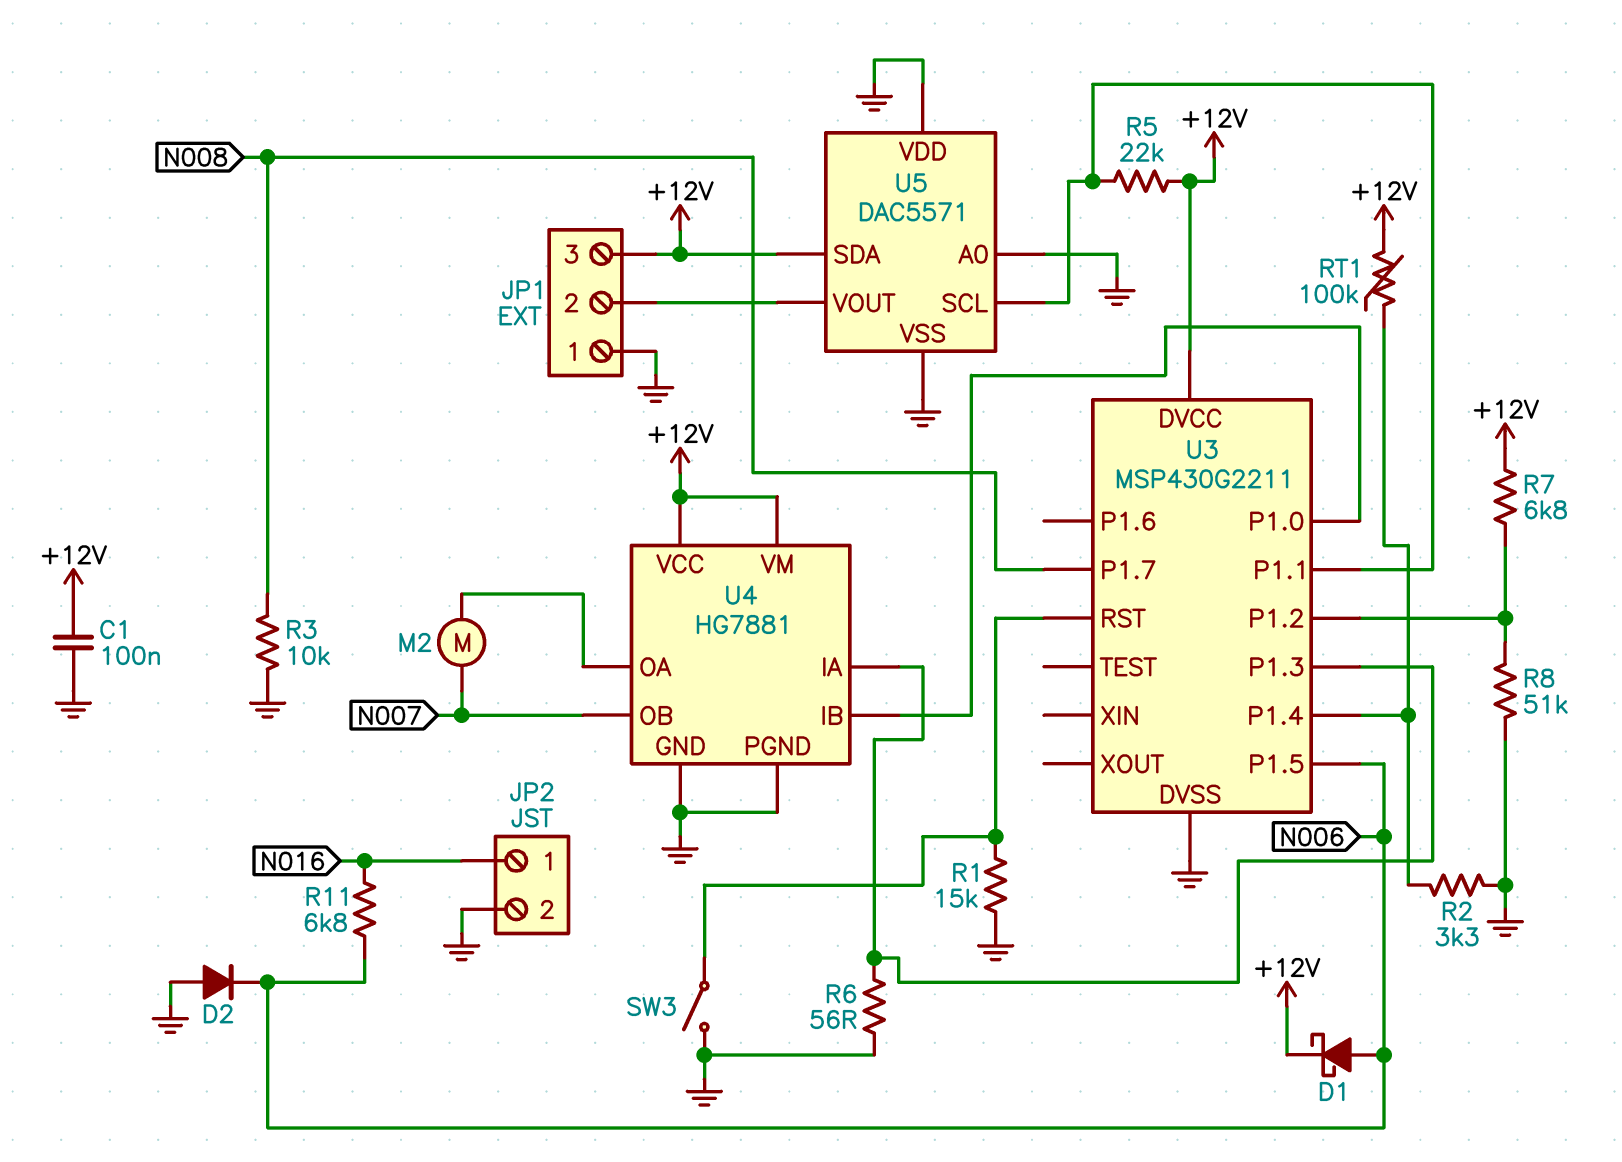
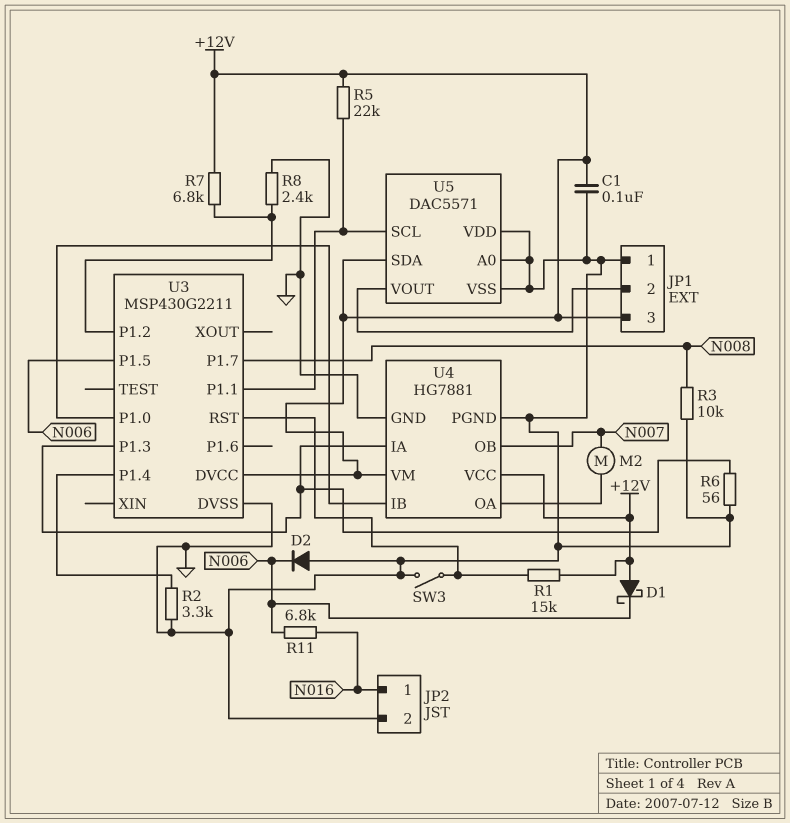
D1: schottky (A N006, K +12V) -> schottky (A +12V, K N006)
R1: 15k (GND, U3/RST) -> 15k (+12V, U3/RST)
R8: 51k (GND, U3/P1.2) -> 2.4k (GND, U3/P1.2)
RT1: 100k (+12V, U3/P1.4) -> none

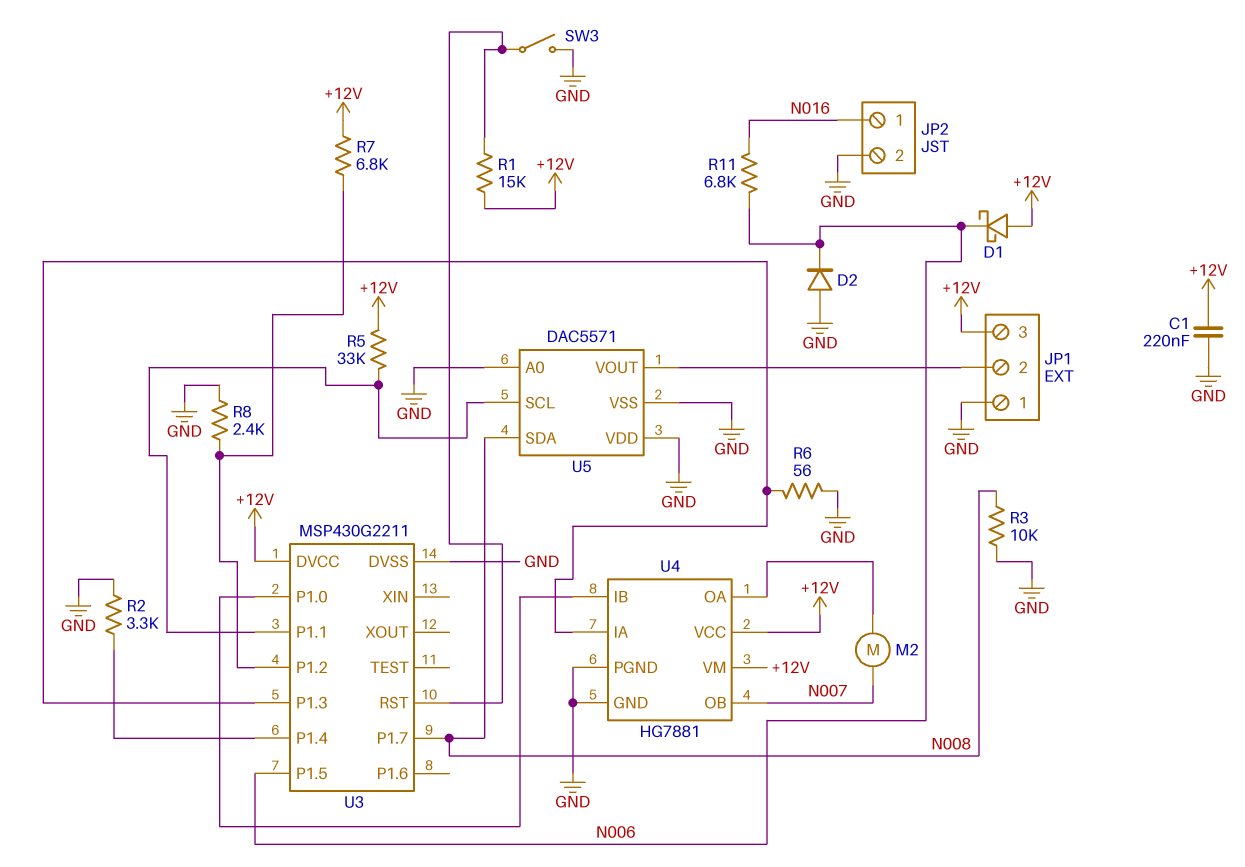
C1: 100nF (+12V, GND) -> 220nF (+12V, GND)
R5: 22k (+12V, U3/P1.1) -> 33k (+12V, U3/P1.1)
U5 pin SDA: +12V -> N008

